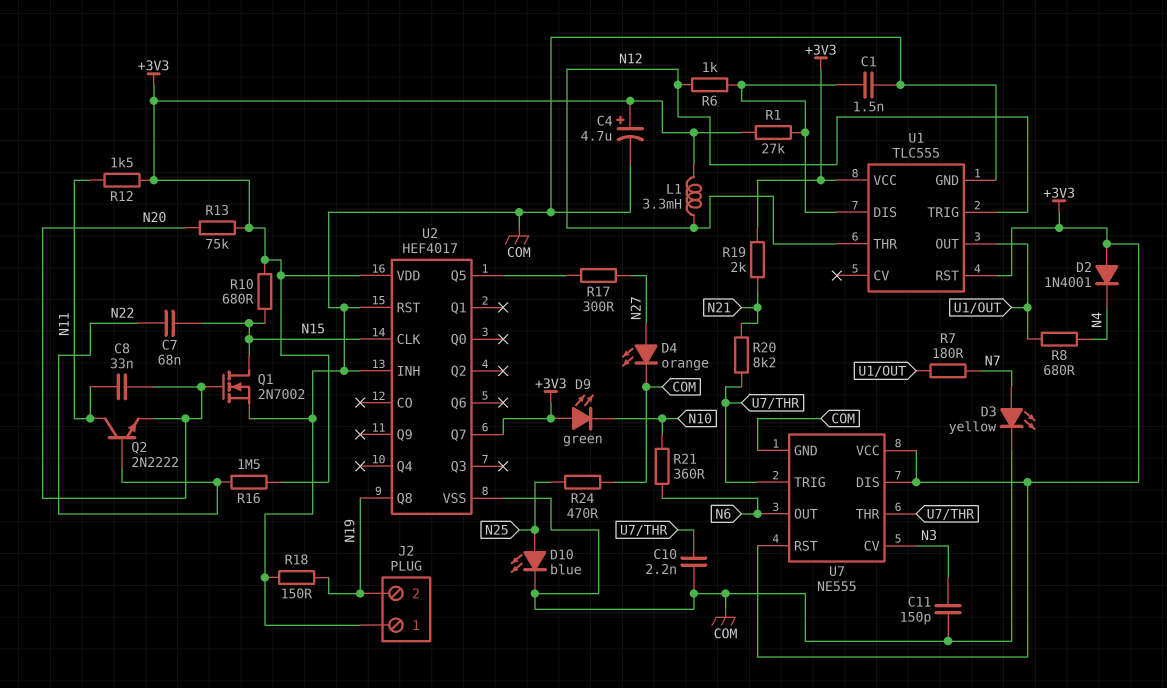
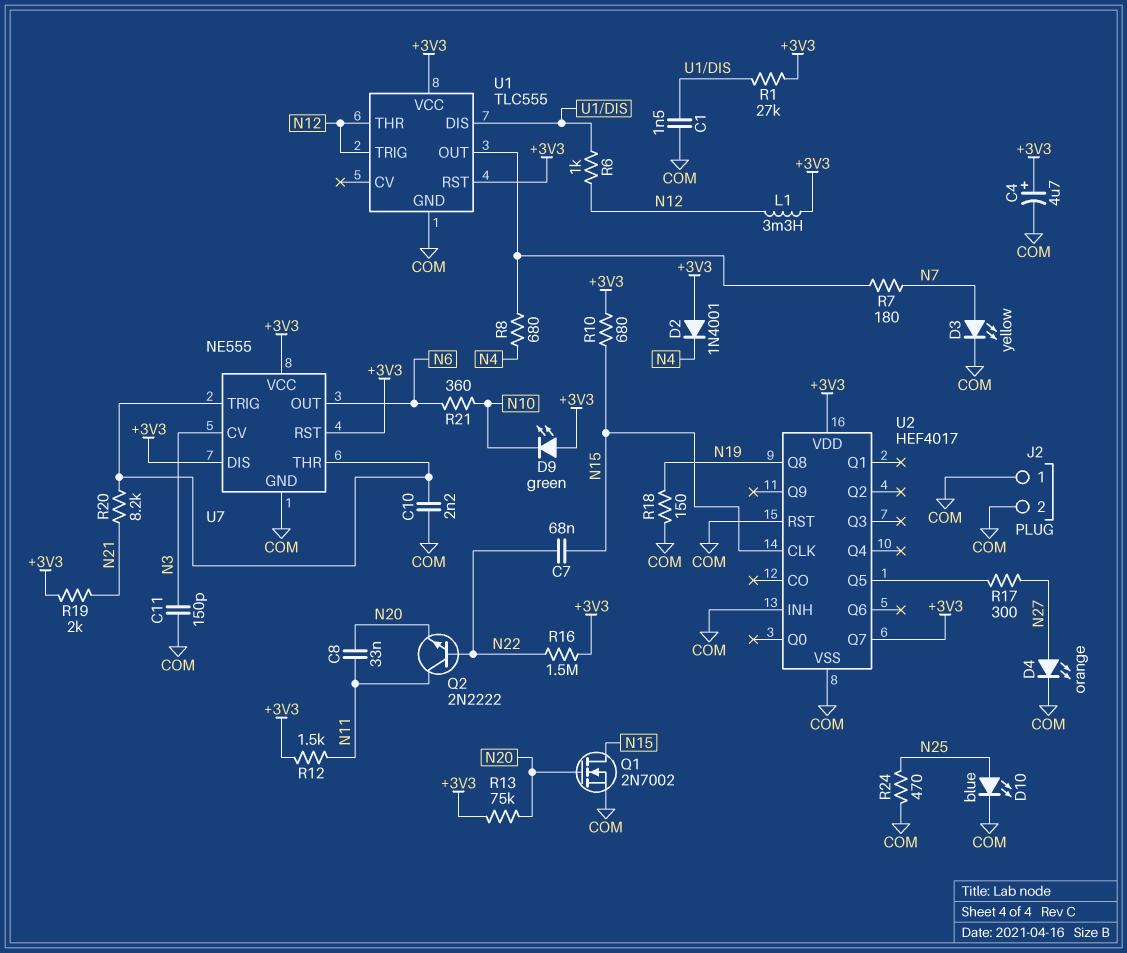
J2 pin 2: N19 -> COM

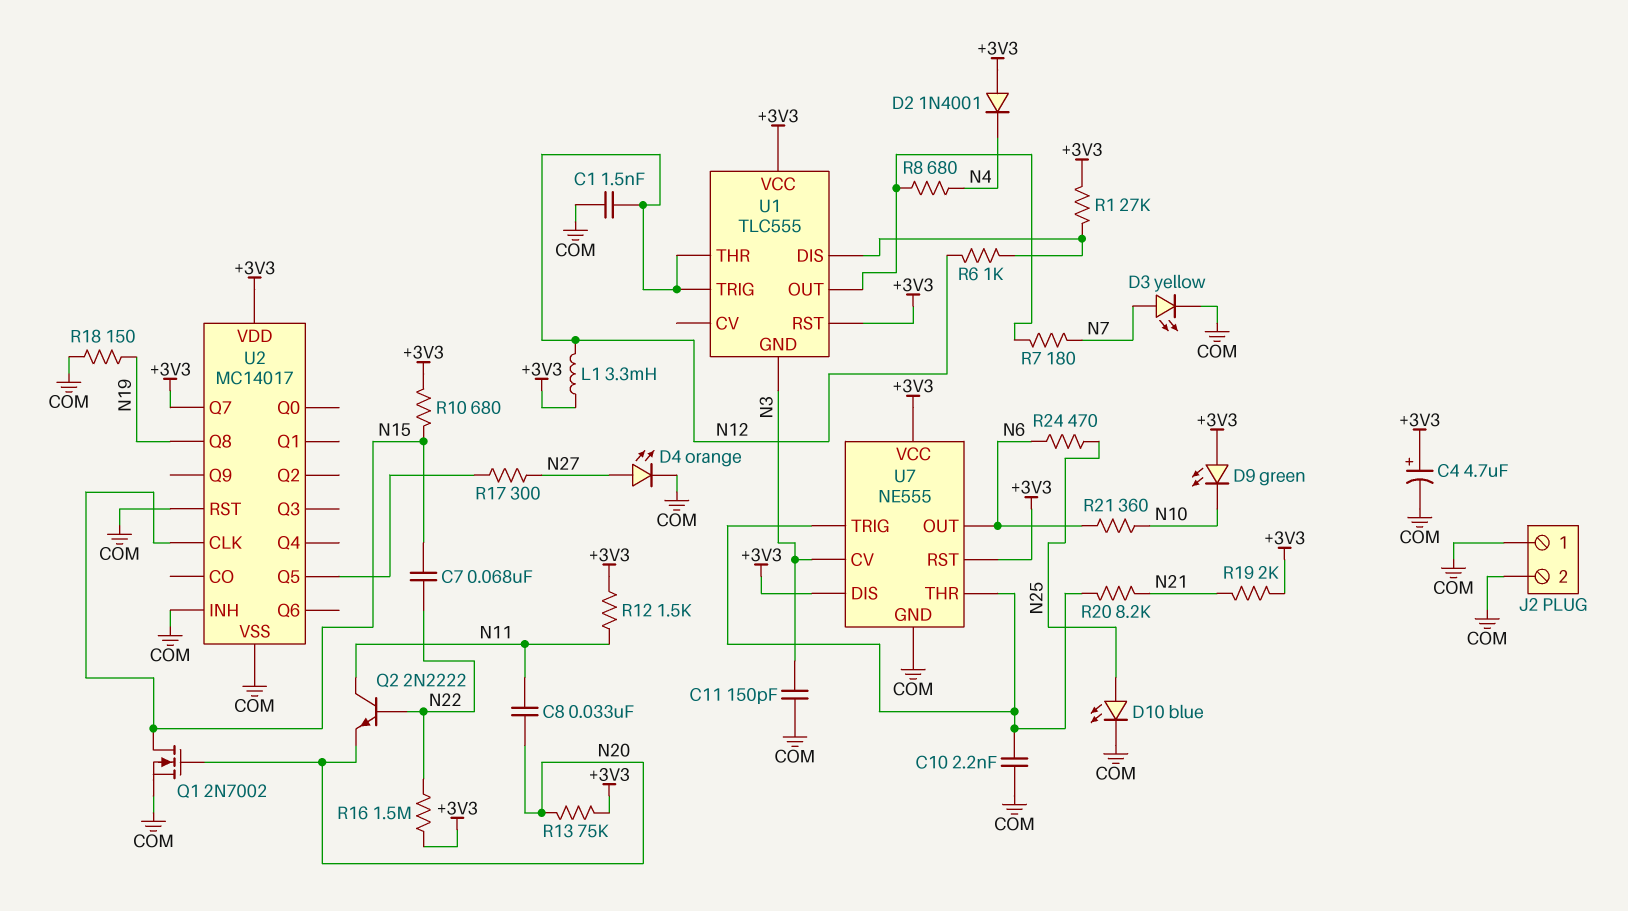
C1: 1.5nF (COM, U1/DIS) -> 1.5nF (COM, N12)
R24: 470 (COM, N25) -> 470 (N6, N25)
U1 pin GND: COM -> N3
U2: HEF4017 -> MC14017

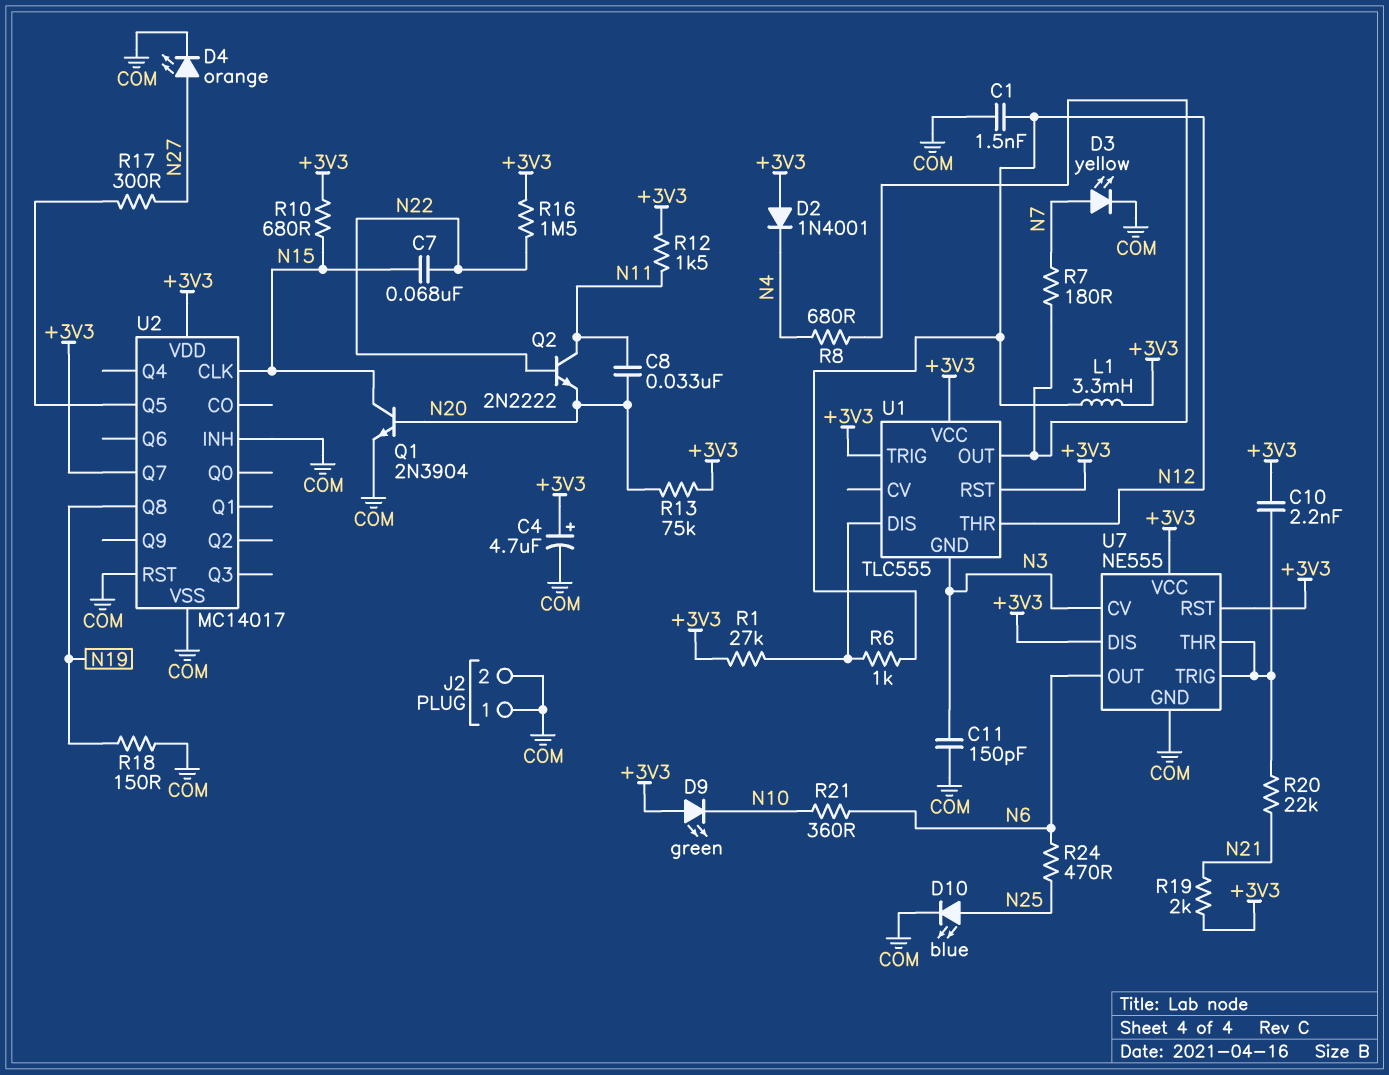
C10: 2.2nF (COM, U7/THR) -> 2.2nF (+3V3, U7/THR)
Q1: NMOS 2N7002 (G N20, D N15, S COM) -> NPN 2N3904 (B N20, C N15, E COM)
R20: 8.2k (N21, U7/THR) -> 22k (N21, U7/THR)
U1 pin TRIG: N12 -> +3V3

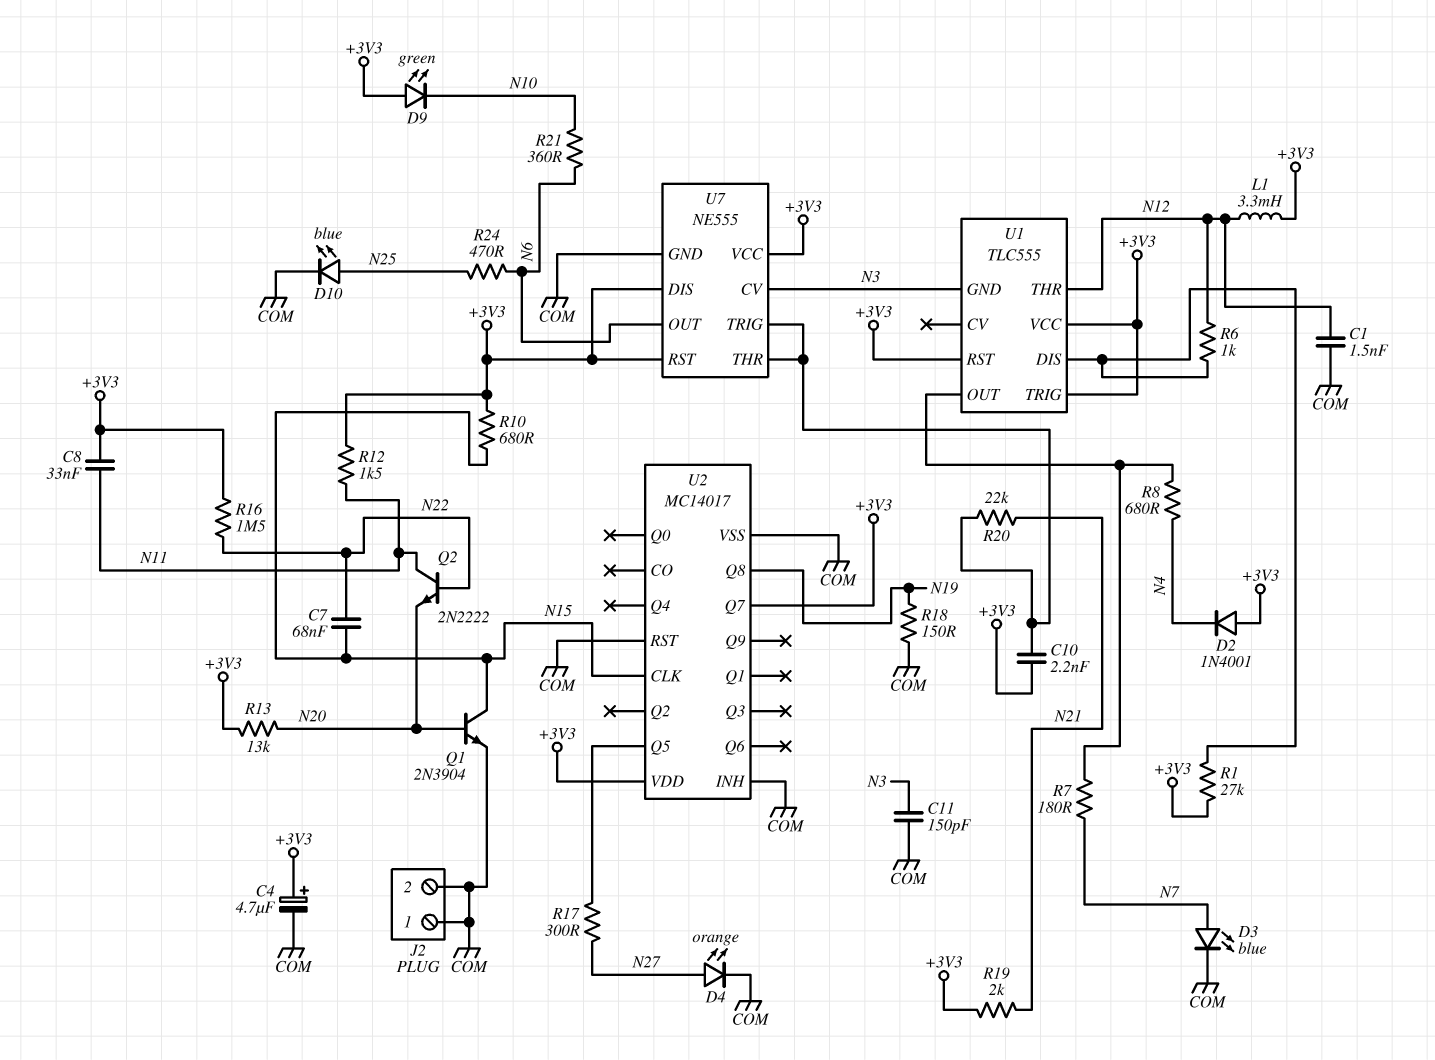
C8: 33nF (N11, N20) -> 33nF (+3V3, N11)
D3: LED yellow (A N7, K COM) -> LED blue (A N7, K COM)
R13: 75k (+3V3, N20) -> 13k (+3V3, N20)

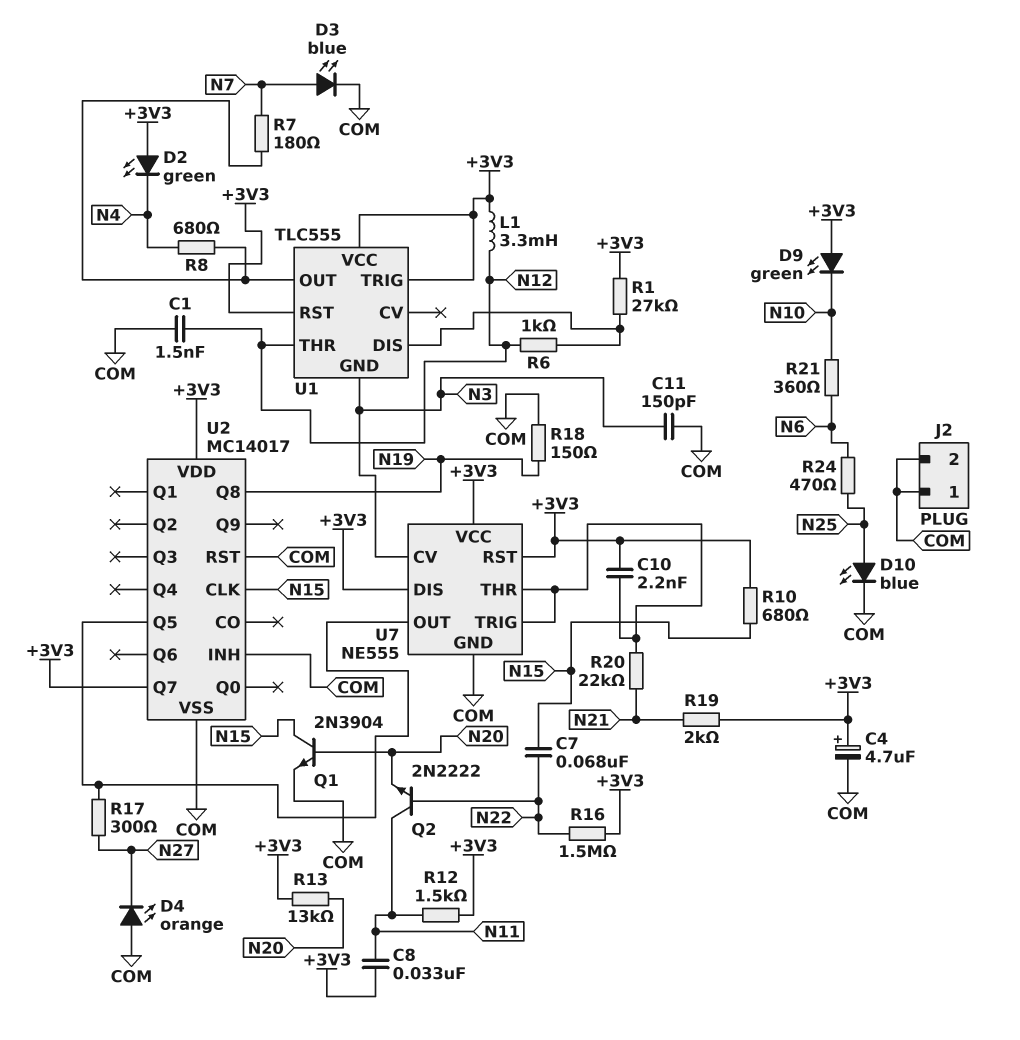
D2: diode 1N4001 (A +3V3, K N4) -> LED green (A +3V3, K N4)
D4: LED orange (A N27, K COM) -> LED orange (A COM, K N27)
U7 pin OUT: N6 -> U2/Q5

